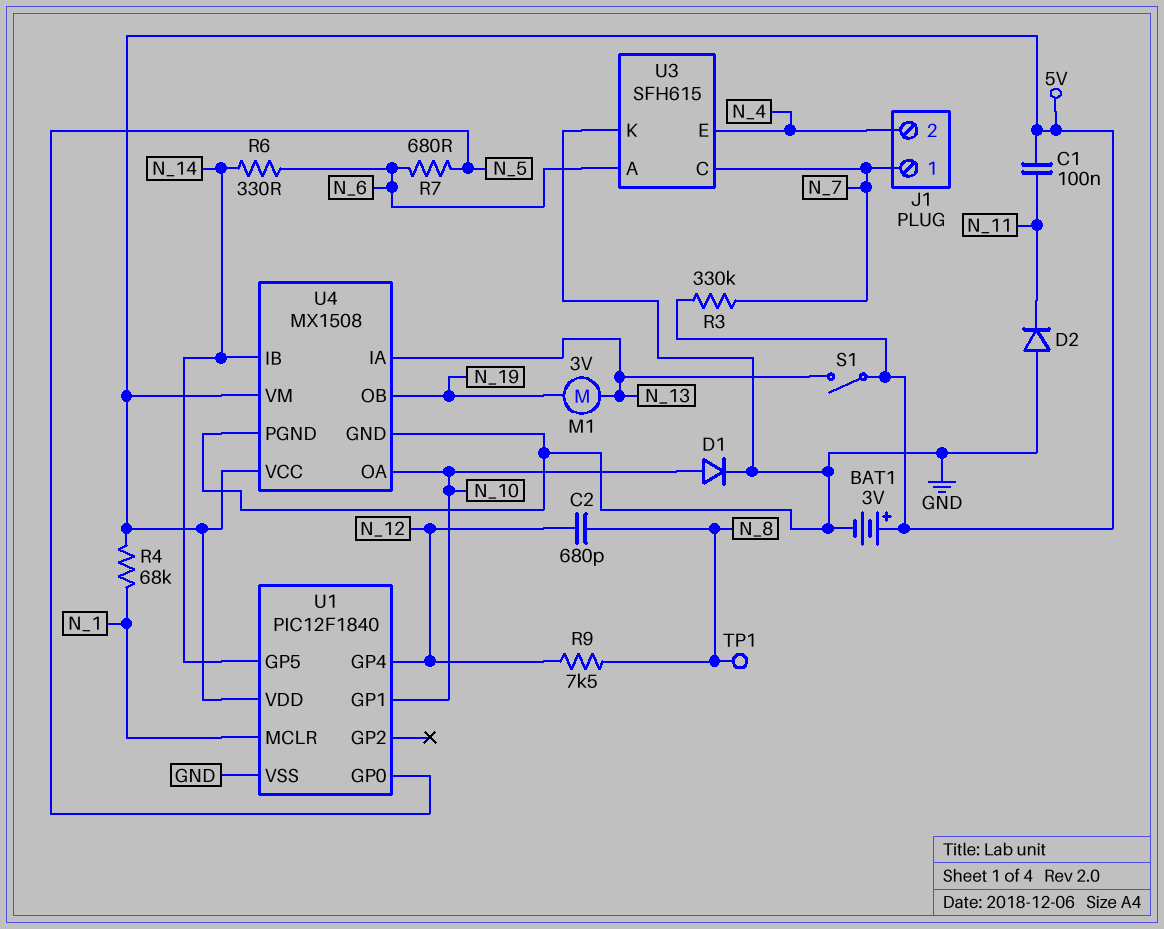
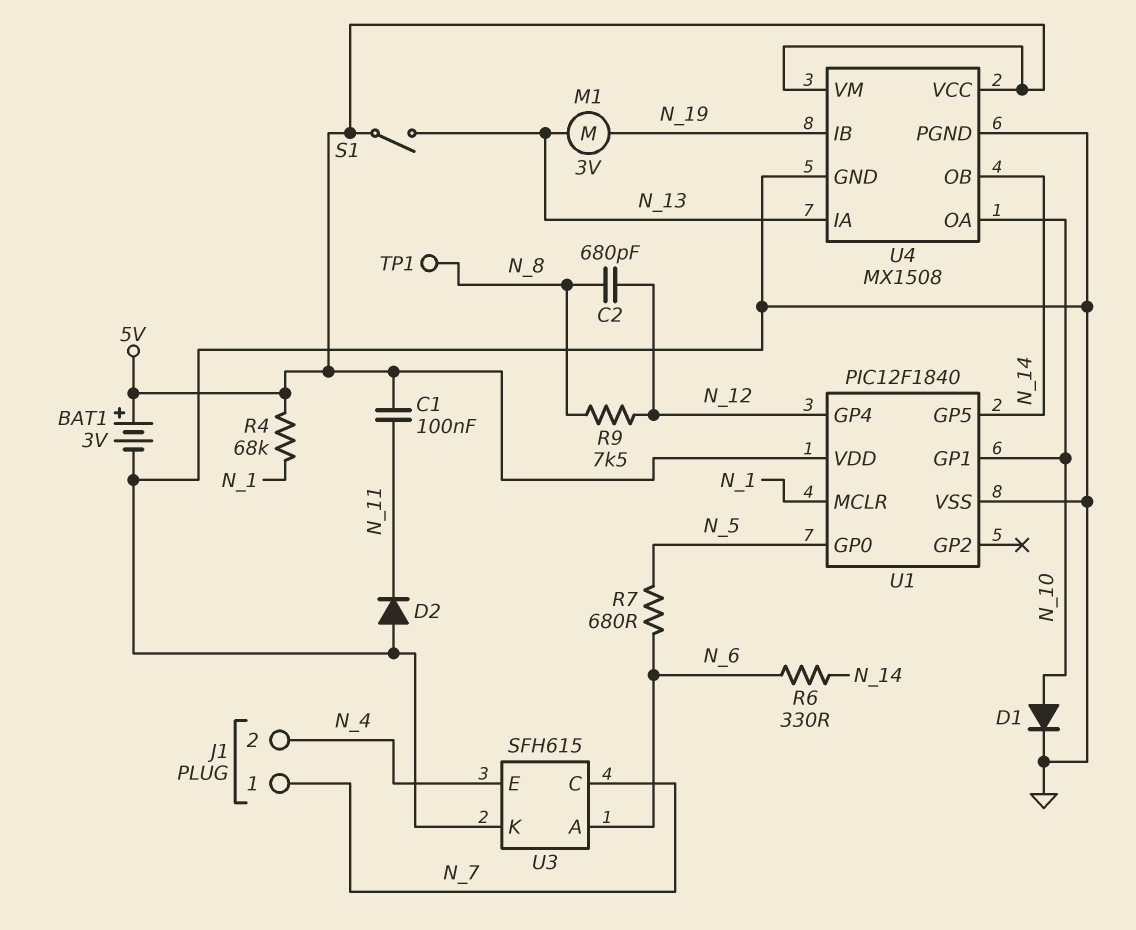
R3: 330k (5V, N_7) -> none
U4 pin IB: N_14 -> N_19
U4 pin OB: N_19 -> N_14

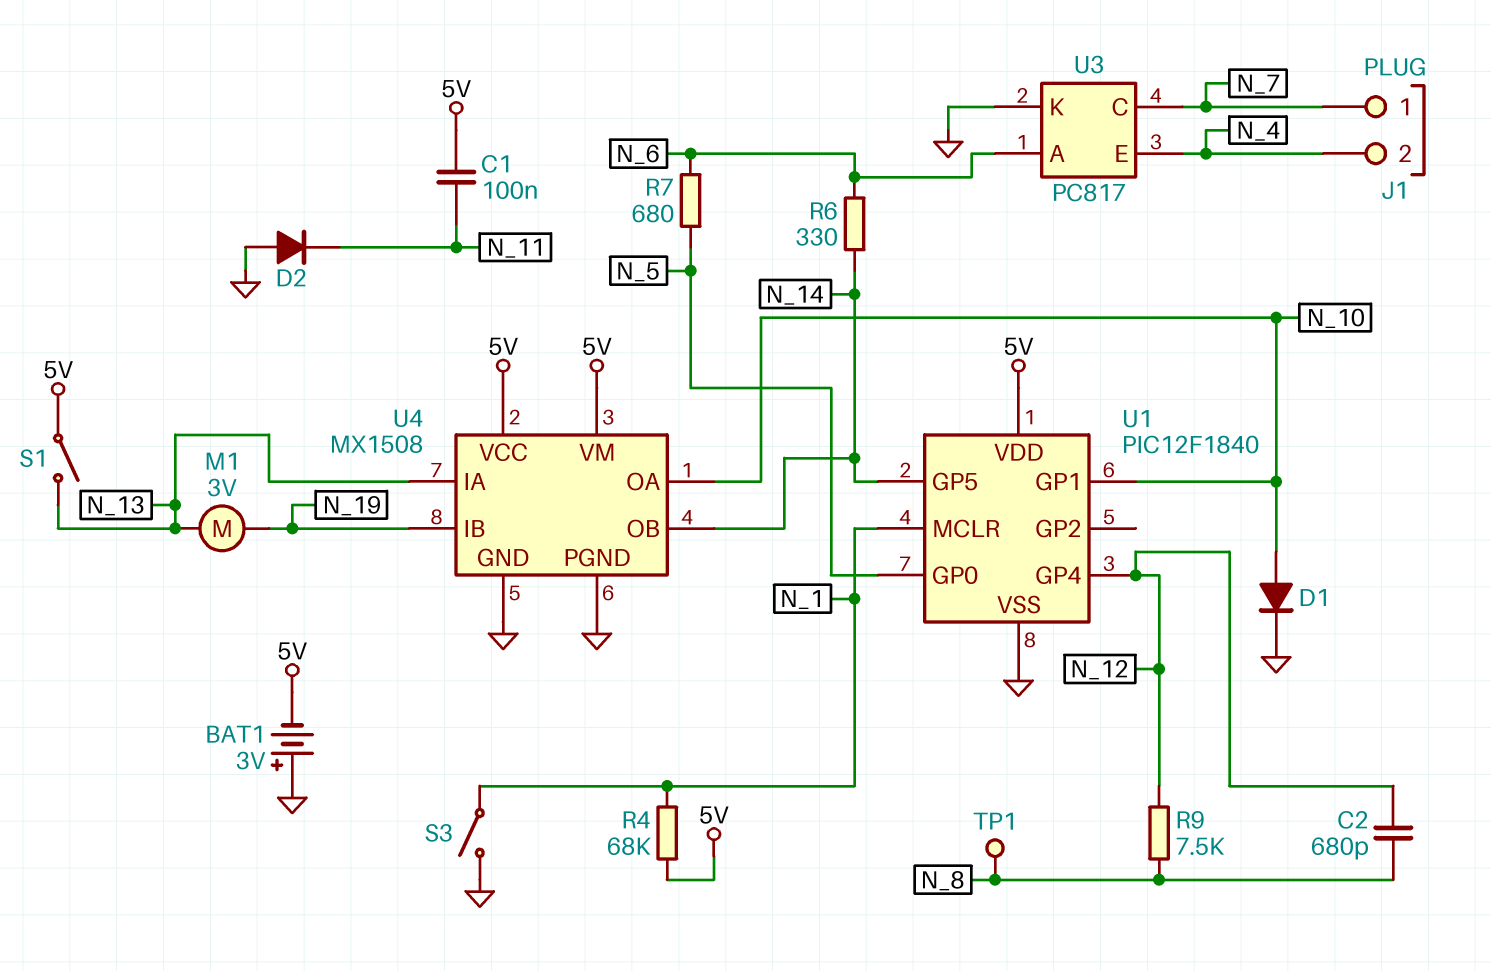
BAT1: 3V (plus 5V, minus GND) -> 3V (plus GND, minus 5V)
S3: none -> switch (GND, N_1)
U3: SFH615 -> PC817

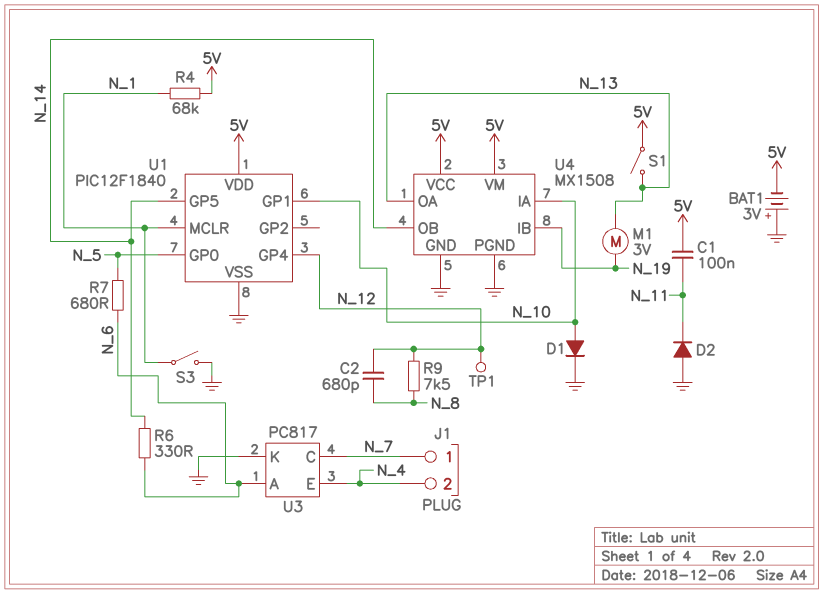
TP1: test point (N_8) -> test point (N_12)
U4 pin IA: N_13 -> N_10
U4 pin OA: N_10 -> N_13

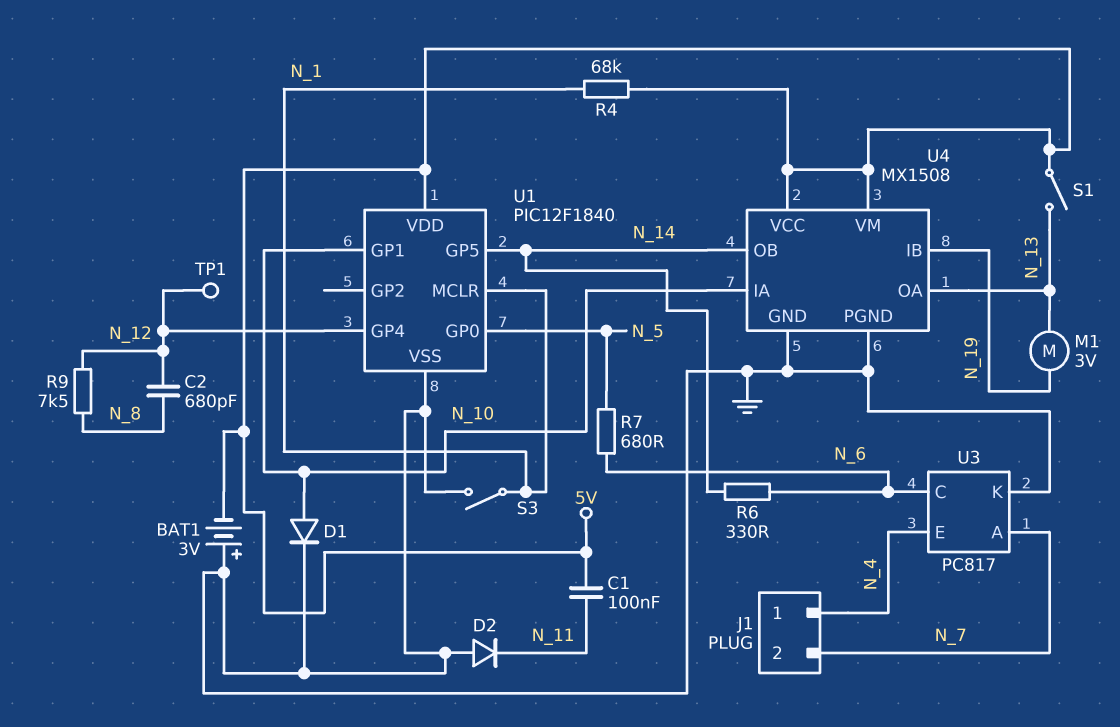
J1 pin 1: N_7 -> N_4
J1 pin 2: N_4 -> N_7
U3 pin A: N_6 -> N_7
U3 pin C: N_7 -> N_6

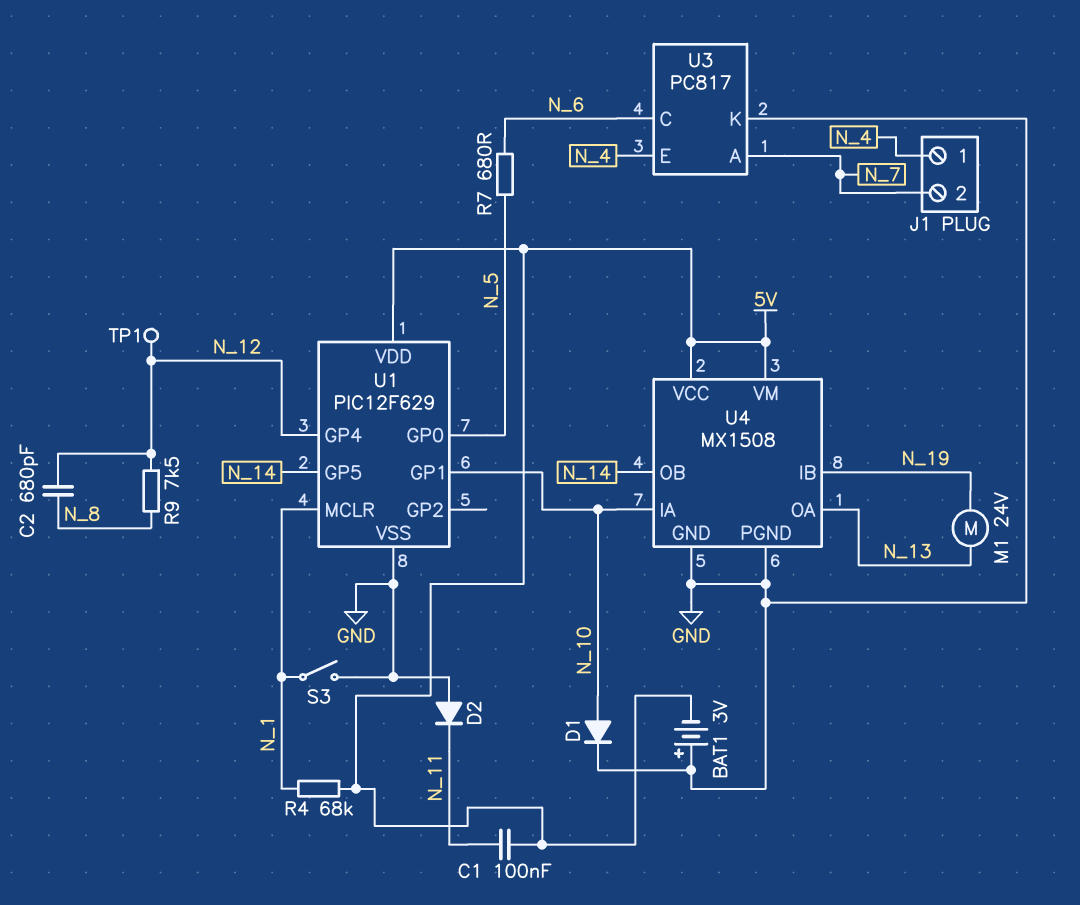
M1: motor 3V (N_13, N_19) -> motor 24V (N_13, N_19)
R6: 330 (N_6, N_14) -> none
S1: switch (5V, N_13) -> none
U1: PIC12F1840 -> PIC12F629

